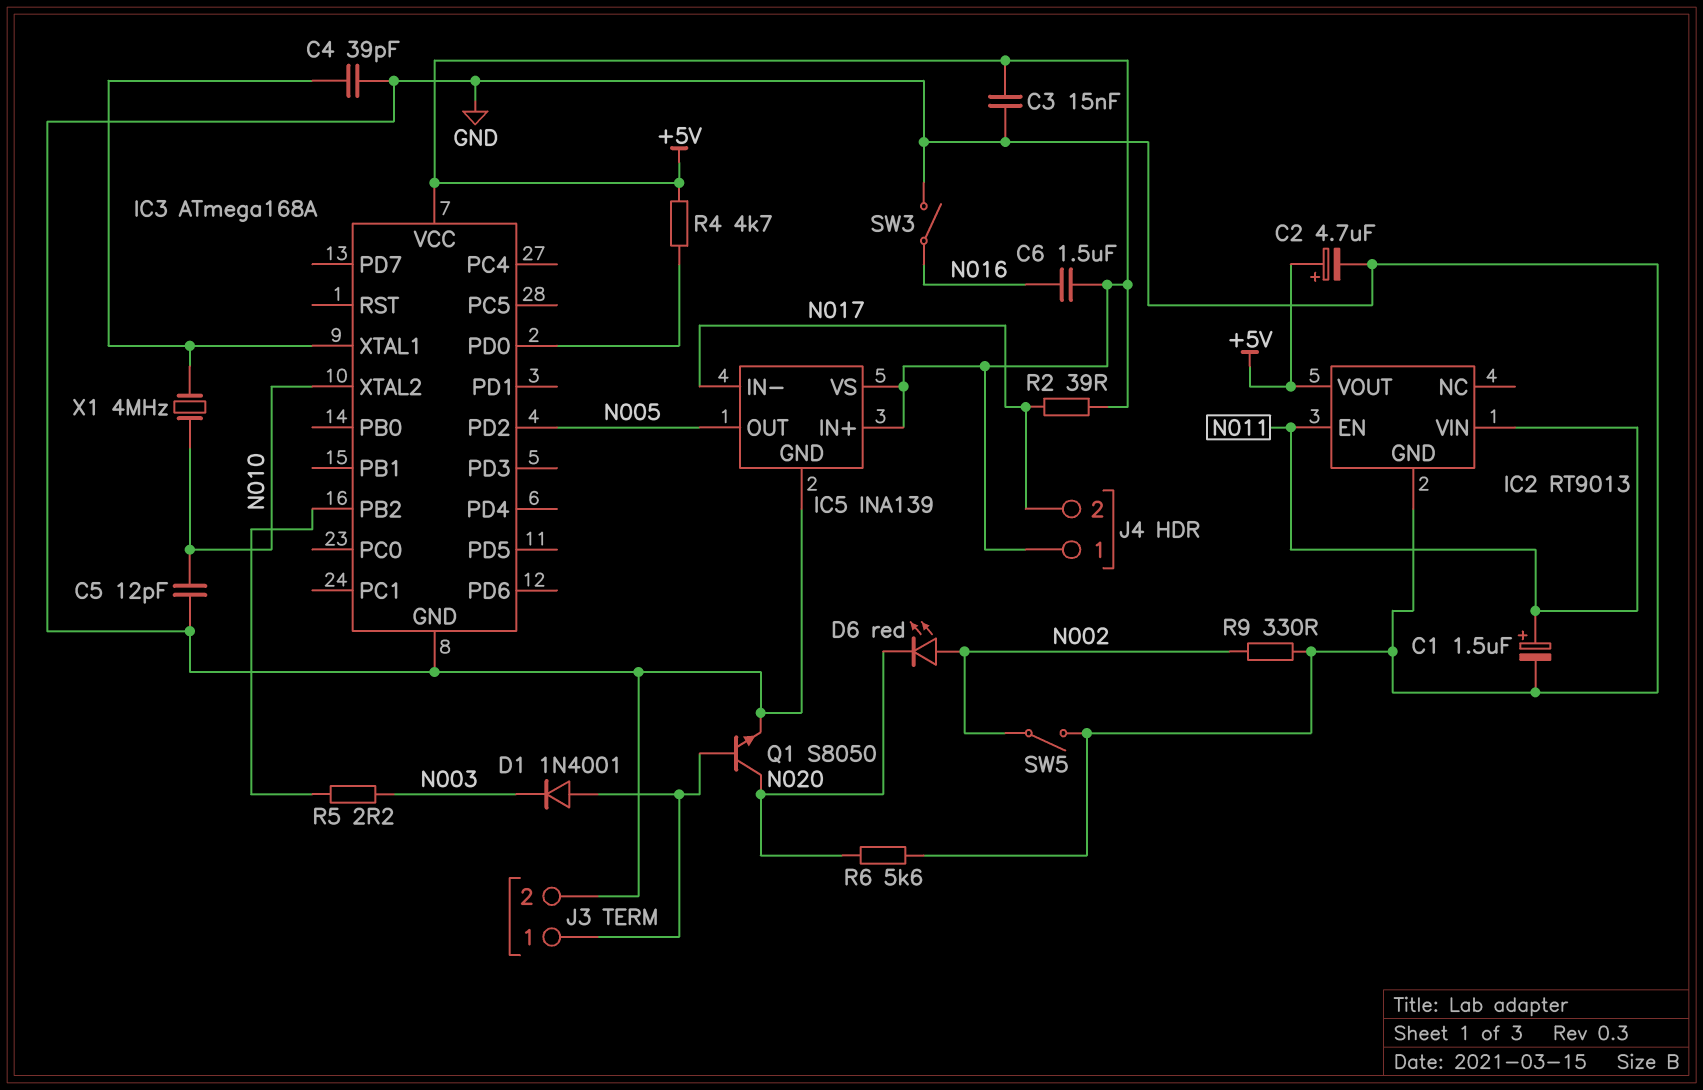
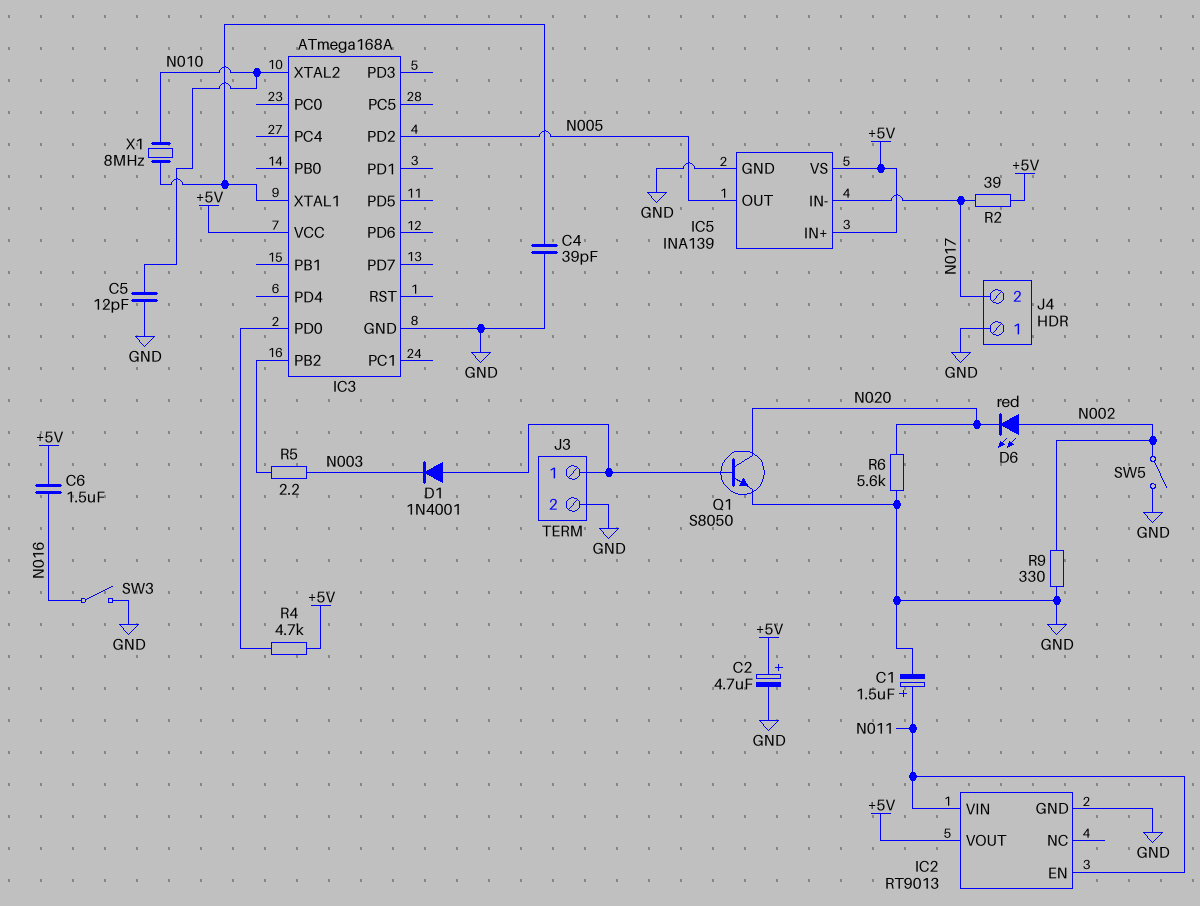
C3: 15nF (+5V, GND) -> none
J4 pin 1: +5V -> GND
X1: 4MHz (IC3/XTAL1, N010) -> 8MHz (IC3/XTAL1, N010)

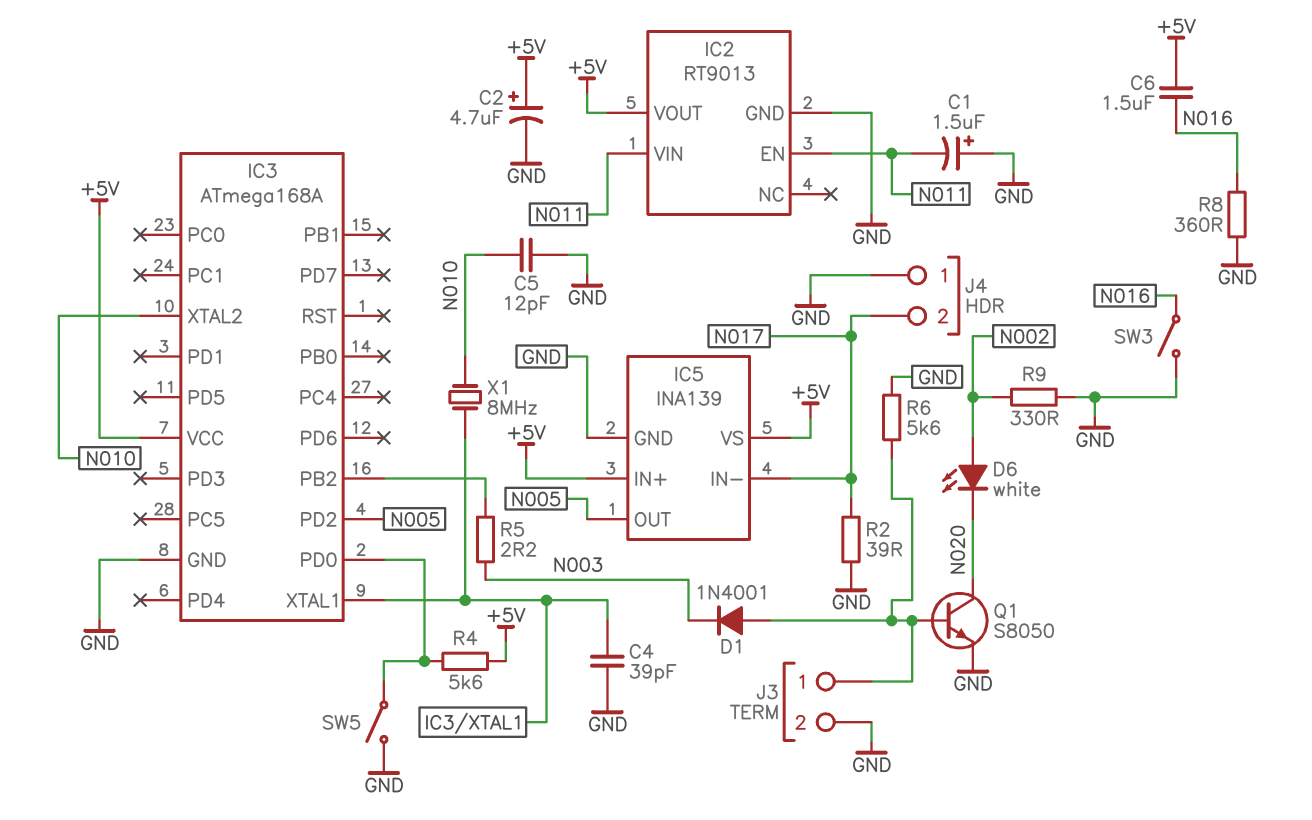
C1: 1.5uF (plus N011, minus GND) -> 1.5uF (plus GND, minus N011)
D6: LED red (A N002, K N020) -> LED white (A N002, K N020)
R2: 39 (+5V, N017) -> 39 (GND, N017)
R4: 4.7k (+5V, IC3/PD0) -> 5.6k (+5V, IC3/PD0)
R6: 5.6k (GND, N020) -> 5.6k (GND, J3/1)
R8: none -> 360 (GND, N016)
SW5: switch (GND, N002) -> switch (GND, IC3/PD0)

